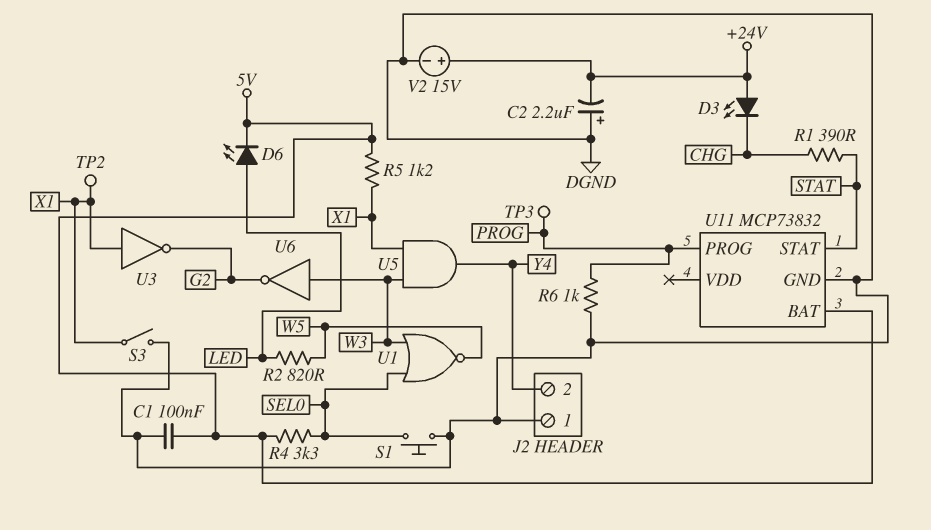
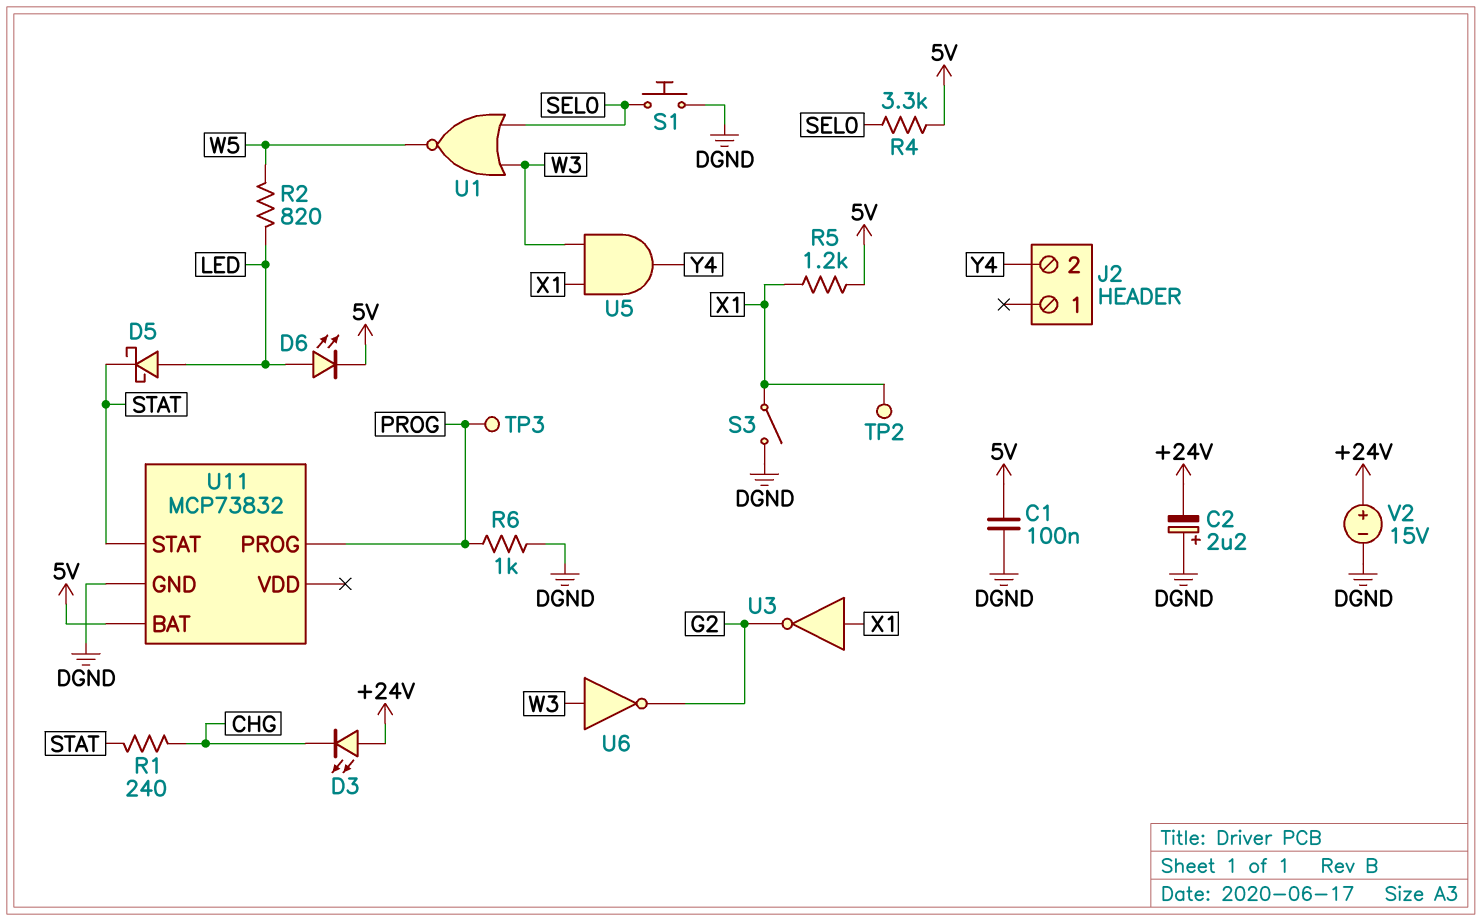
D5: none -> schottky (A LED, K STAT)
J2 pin 1: DGND -> none
R1: 390 (CHG, STAT) -> 240 (CHG, STAT)

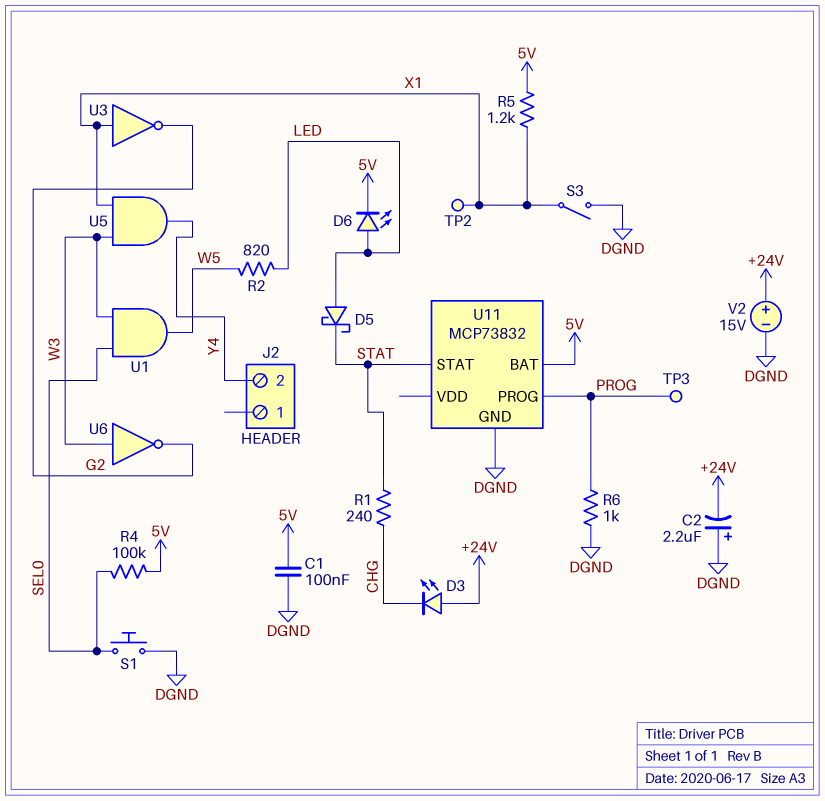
R4: 3.3k (5V, SEL0) -> 100k (5V, SEL0)
U1: NOR (in SEL0, in W3, out W5) -> AND (in SEL0, in W3, out W5)

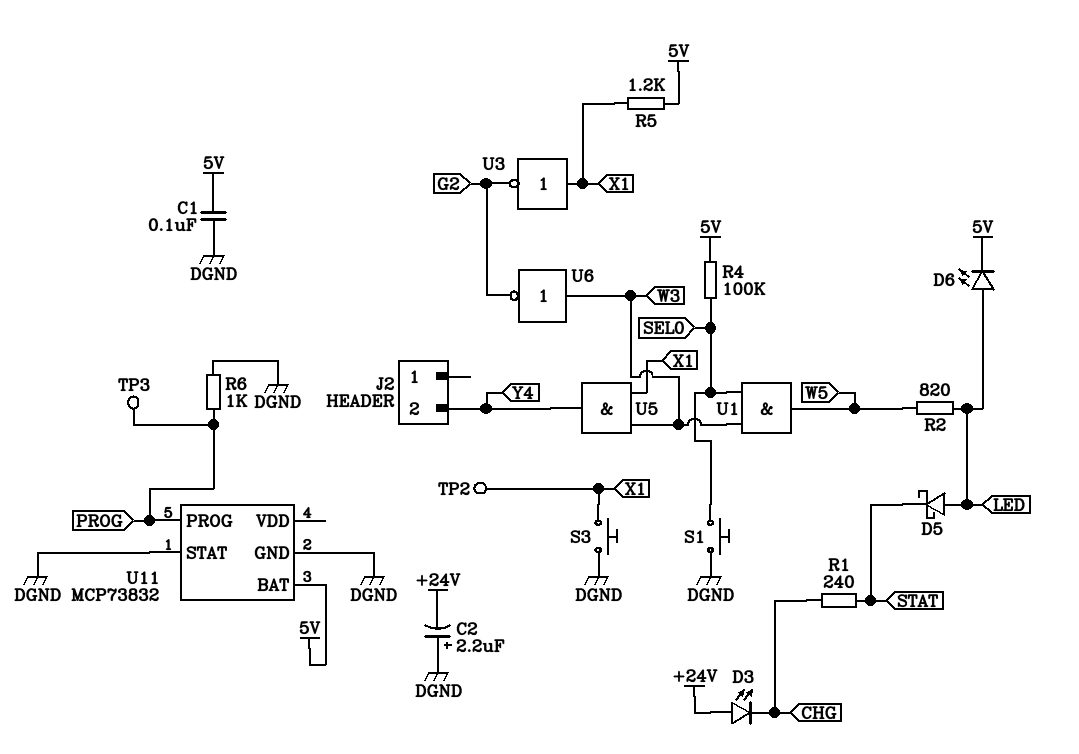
S3: switch (DGND, X1) -> button (DGND, X1)
U11 pin STAT: STAT -> DGND
V2: 15V (plus +24V, minus DGND) -> none

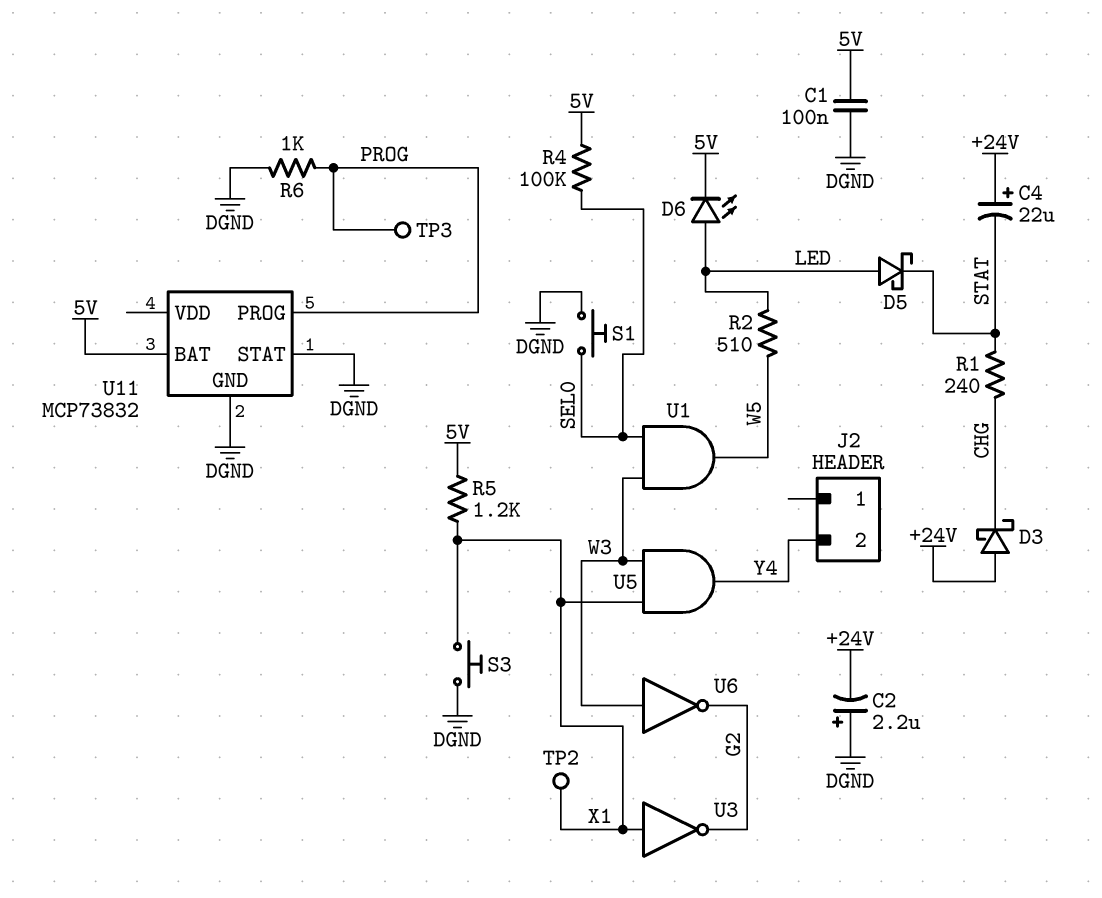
C4: none -> 22uF (plus +24V, minus STAT)
D3: LED (A +24V, K CHG) -> schottky (A +24V, K CHG)
R2: 820 (LED, W5) -> 510 (LED, W5)

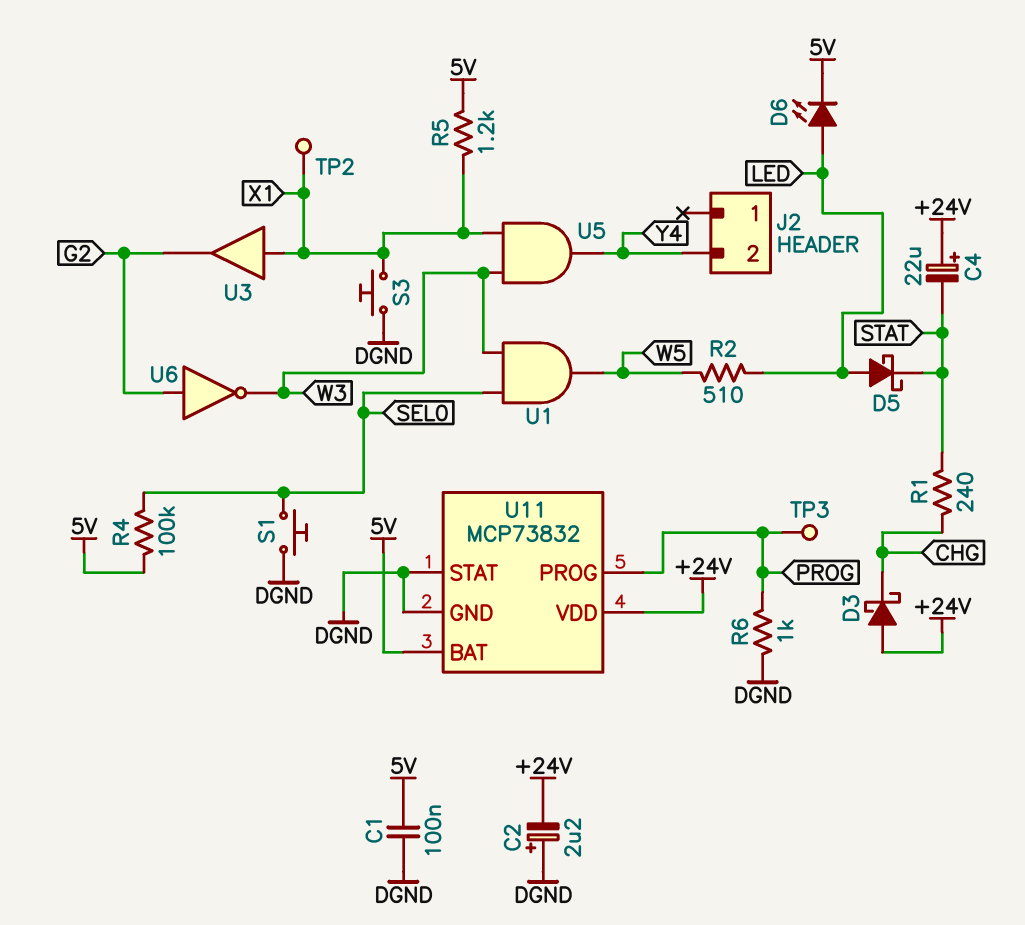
U3: NOT (in X1, out G2) -> buffer (in X1, out G2)
U6: NOT (in W3, out G2) -> NOT (in G2, out W3)
U11 pin VDD: none -> +24V

